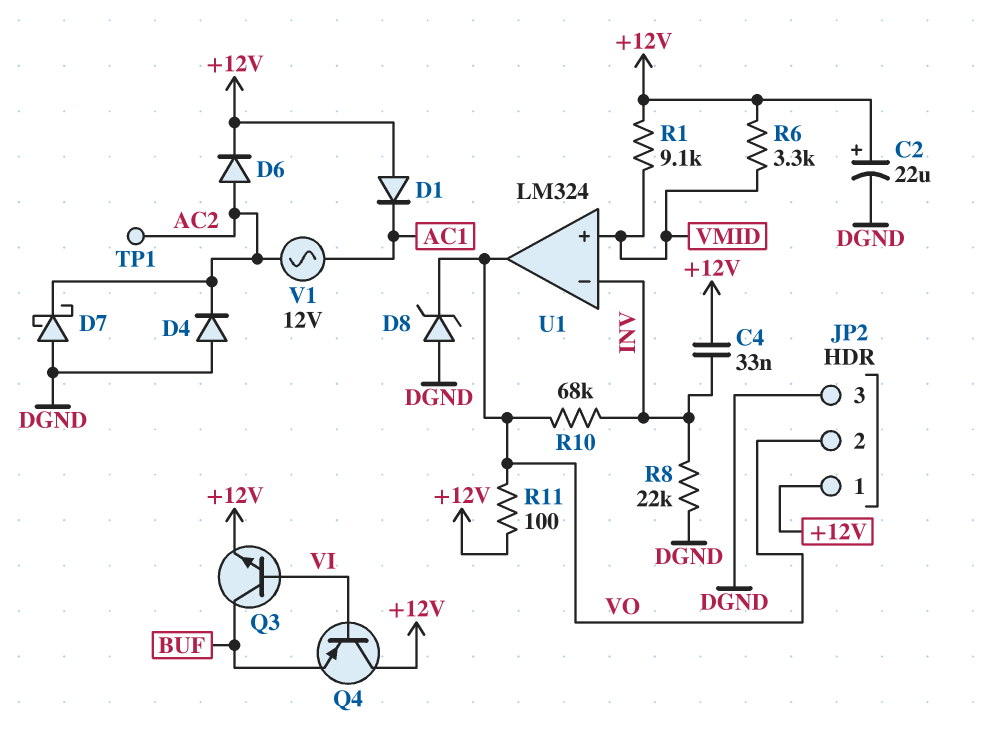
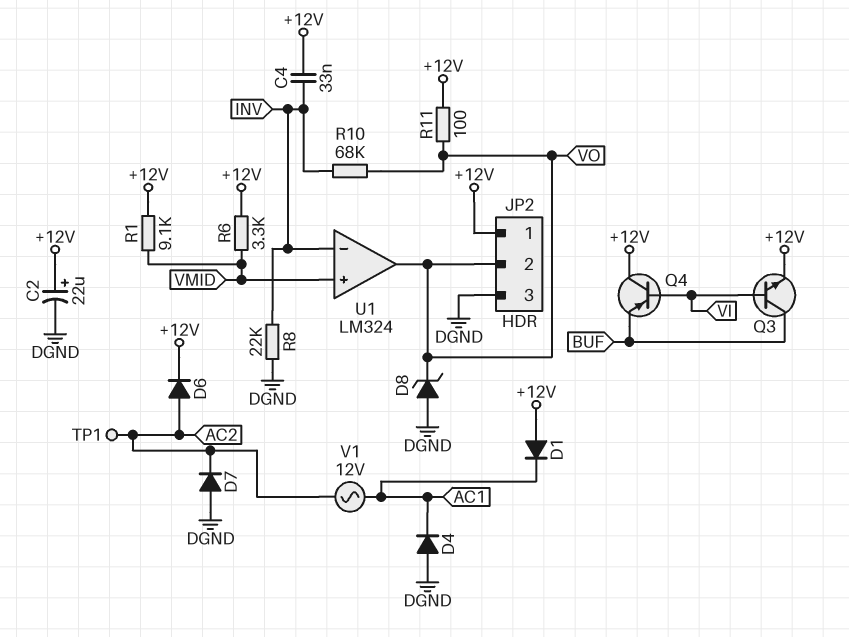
D4: diode (A DGND, K AC2) -> diode (A DGND, K AC1)
D7: schottky (A DGND, K AC2) -> diode (A DGND, K AC2)

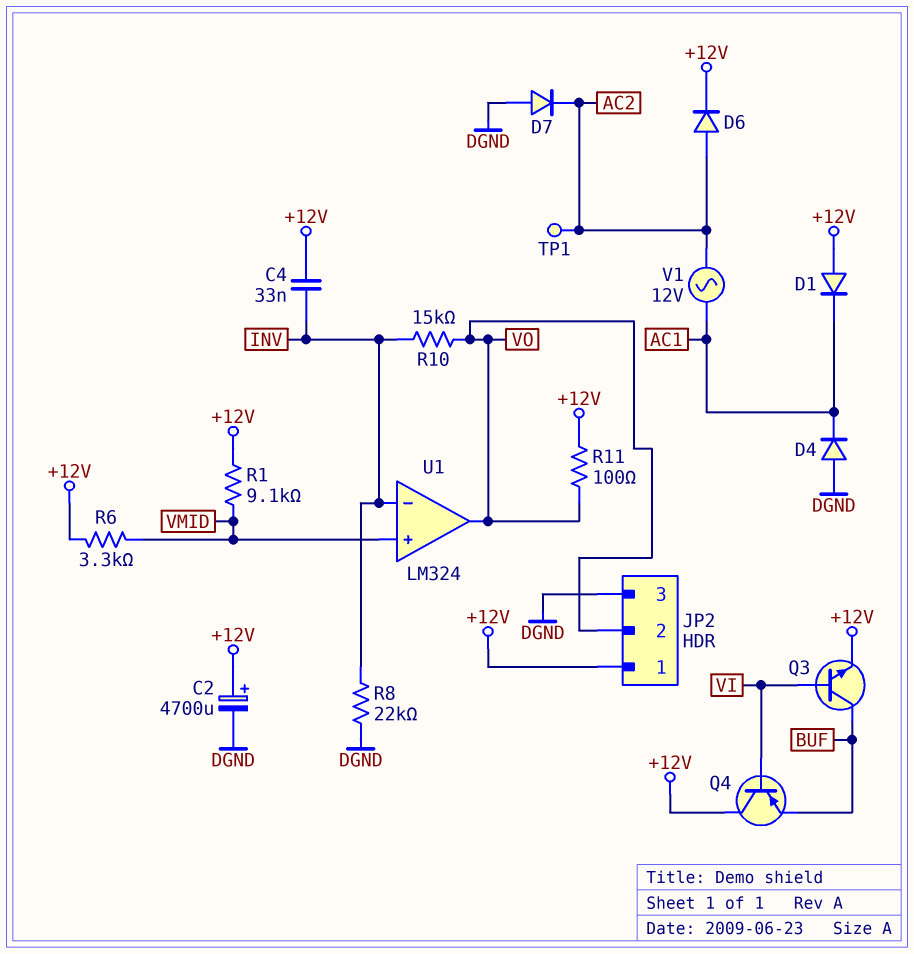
C2: 22uF (plus +12V, minus DGND) -> 4700uF (plus +12V, minus DGND)
D8: zener (A DGND, K VO) -> none
R10: 68k (INV, VO) -> 15k (INV, VO)

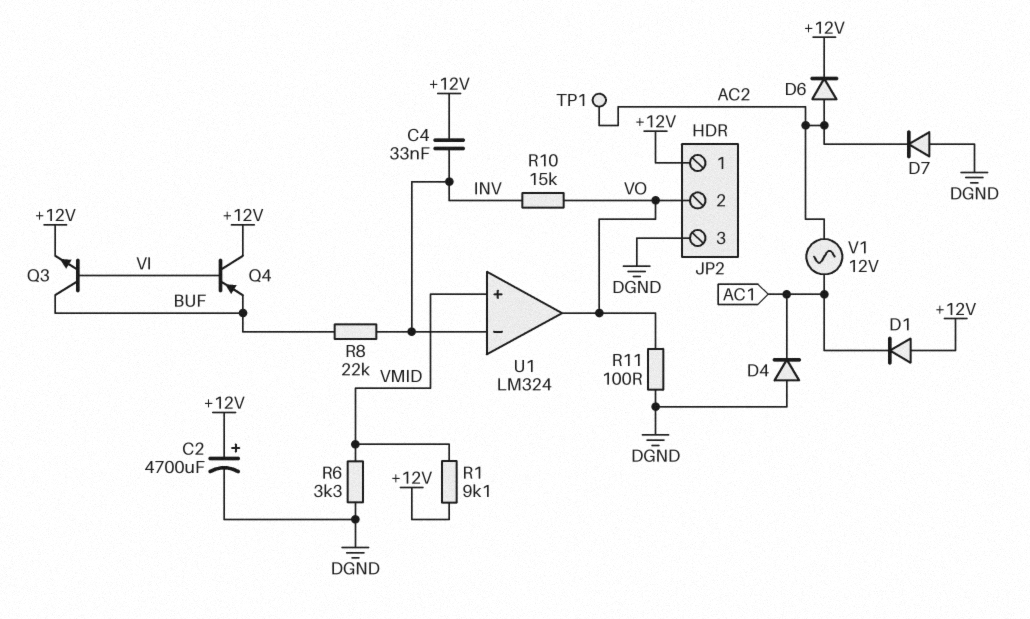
R6: 3.3k (+12V, VMID) -> 3.3k (DGND, VMID)
R8: 22k (DGND, INV) -> 22k (BUF, INV)
R11: 100 (+12V, VO) -> 100 (DGND, VO)

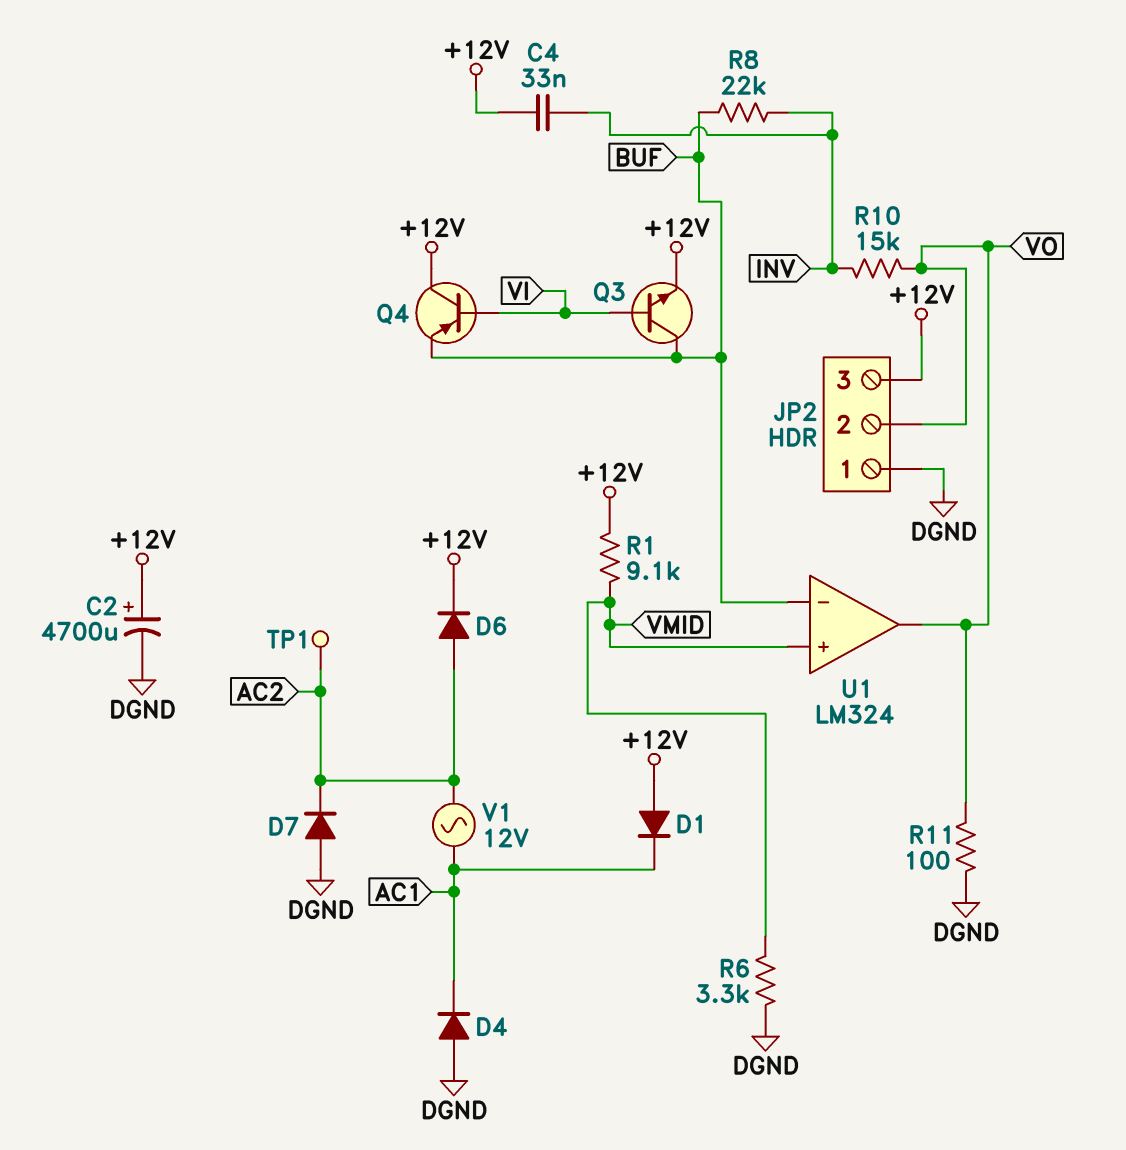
JP2 pin 1: +12V -> DGND
JP2 pin 3: DGND -> +12V
U1 pin in-: INV -> BUF

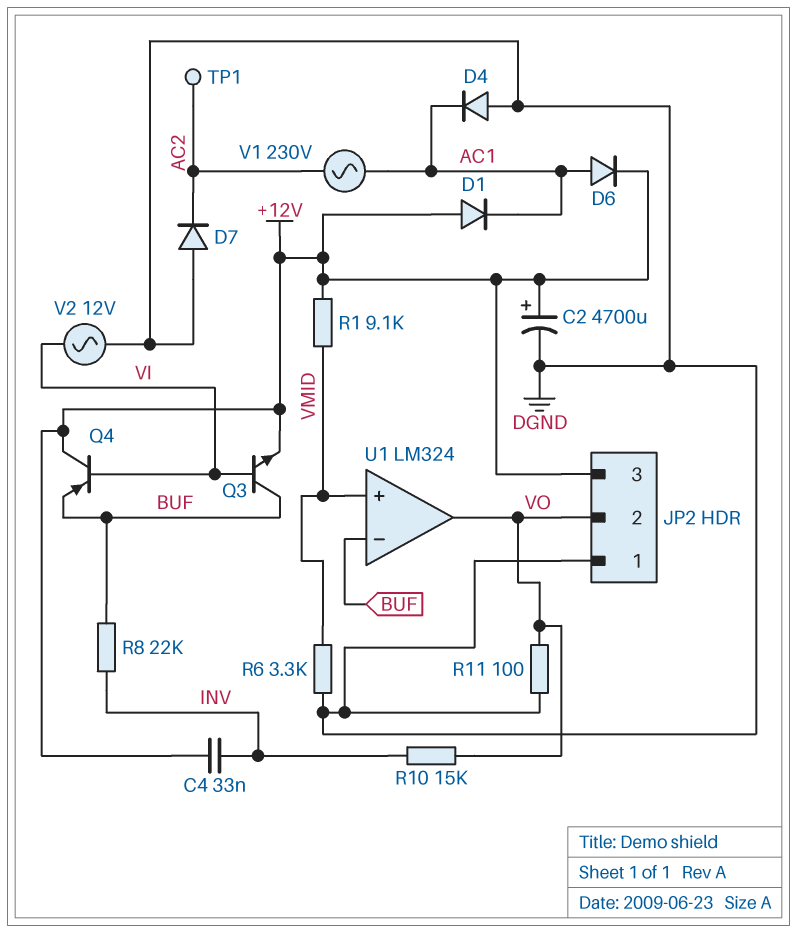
D6: diode (A AC2, K +12V) -> diode (A AC1, K +12V)
V1: AC 12V (AC1, AC2) -> AC 230V (AC1, AC2)
V2: none -> AC 12V (DGND, VI)

